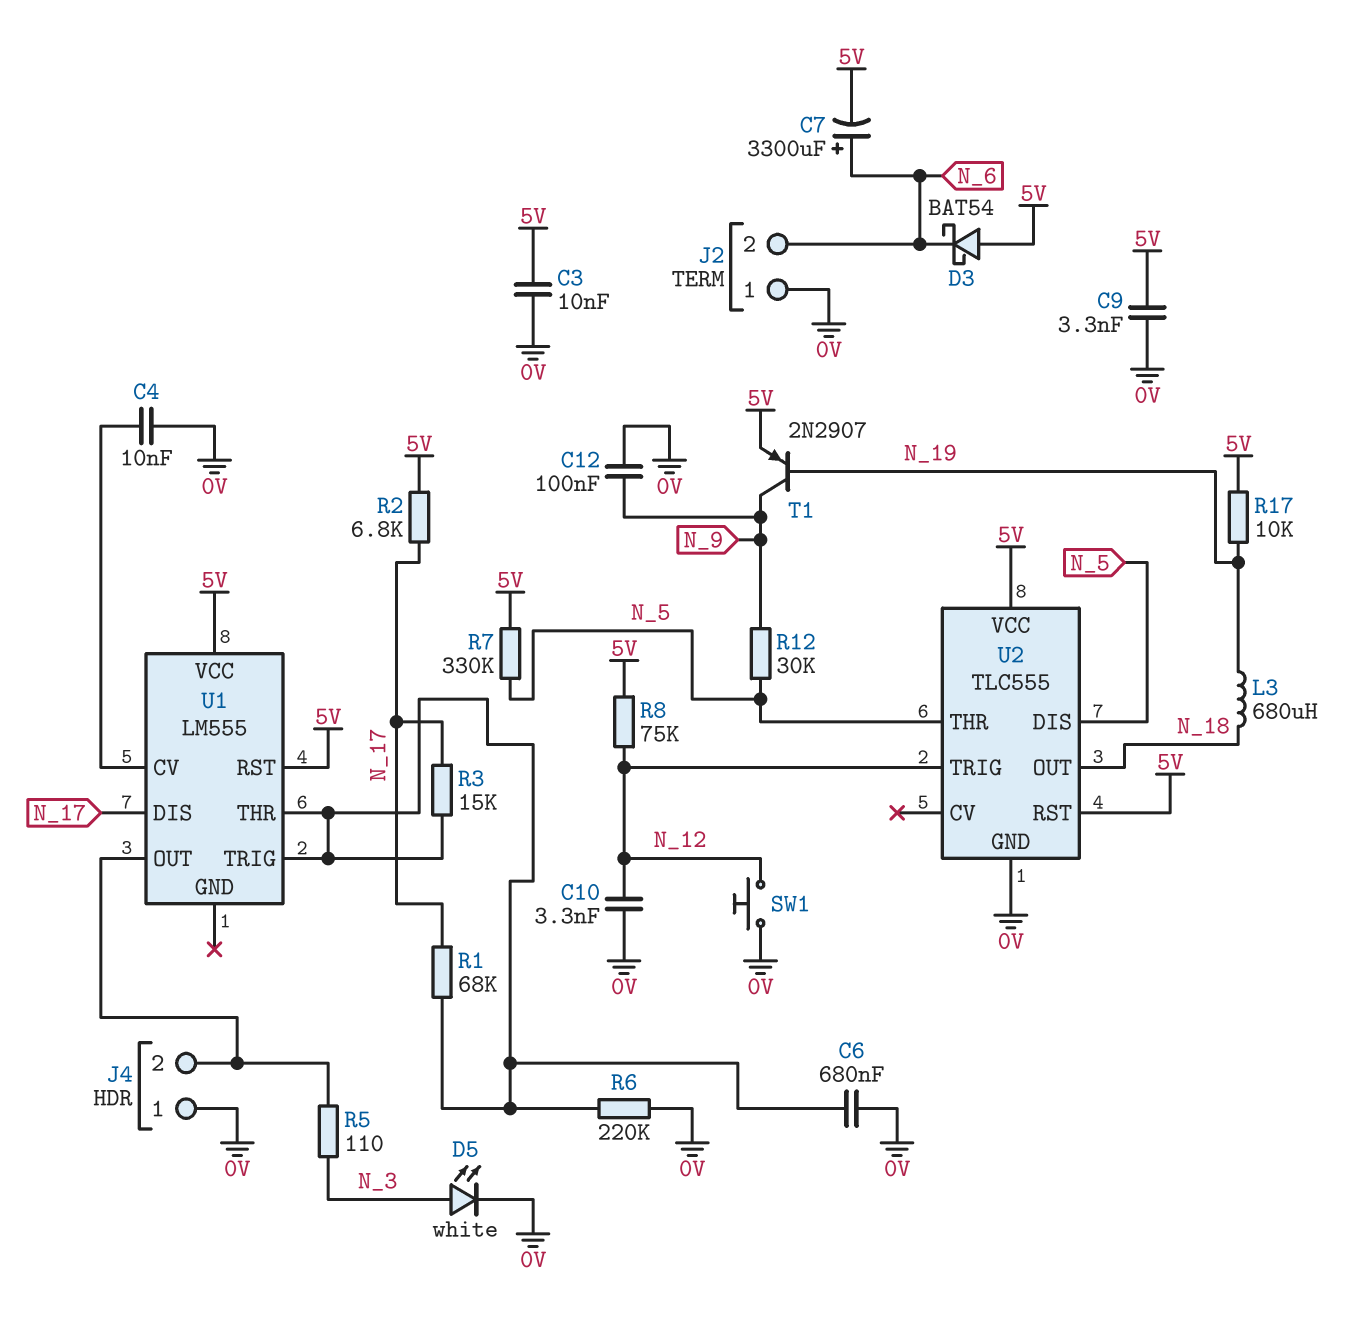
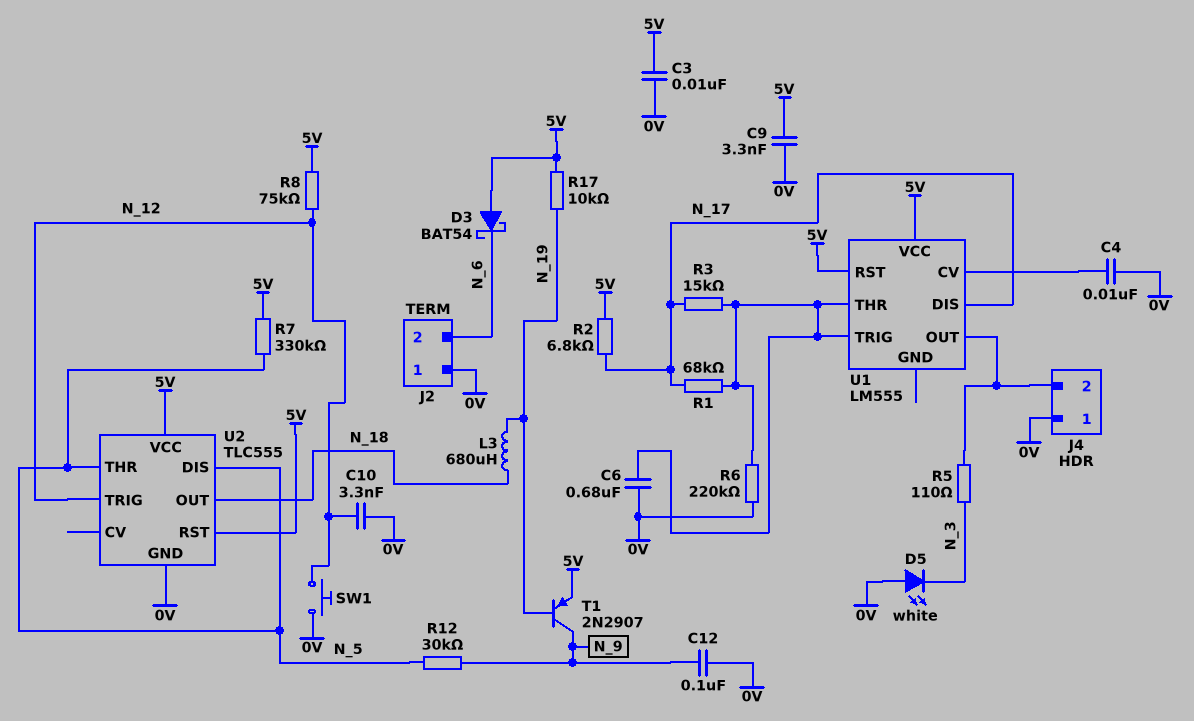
C7: 3300uF (plus N_6, minus 5V) -> none
D5: LED white (A N_3, K 0V) -> LED white (A 0V, K N_3)

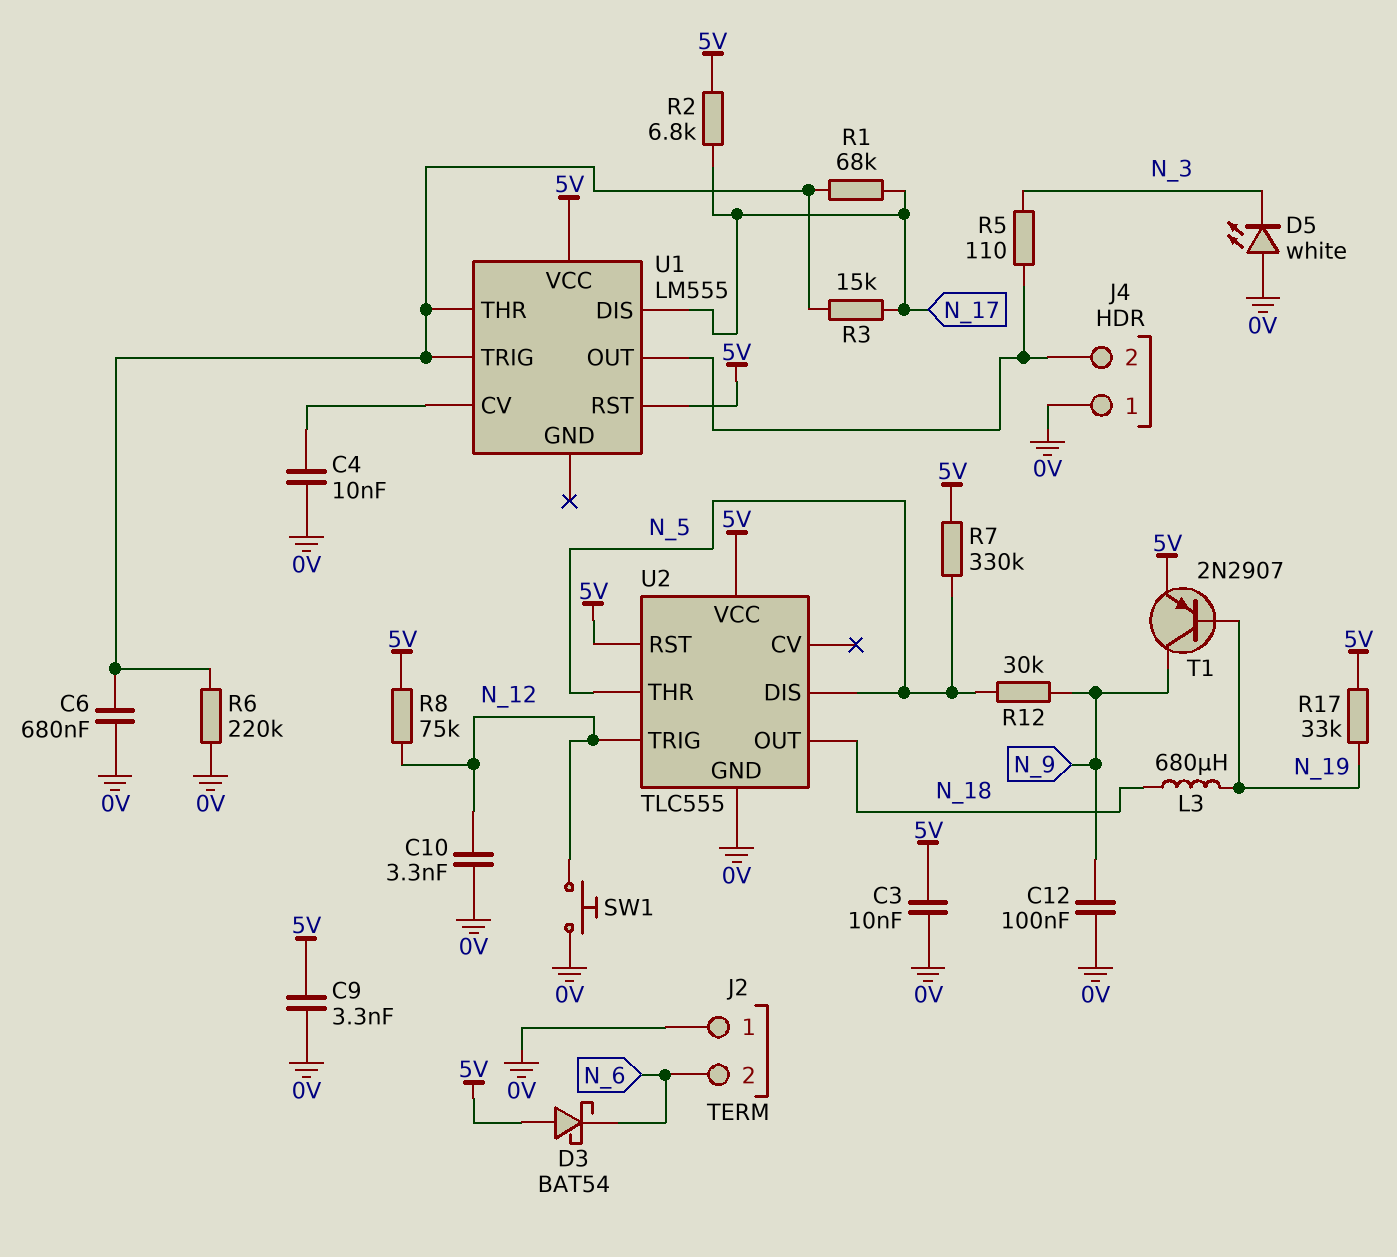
R17: 10k (5V, N_19) -> 33k (5V, N_19)

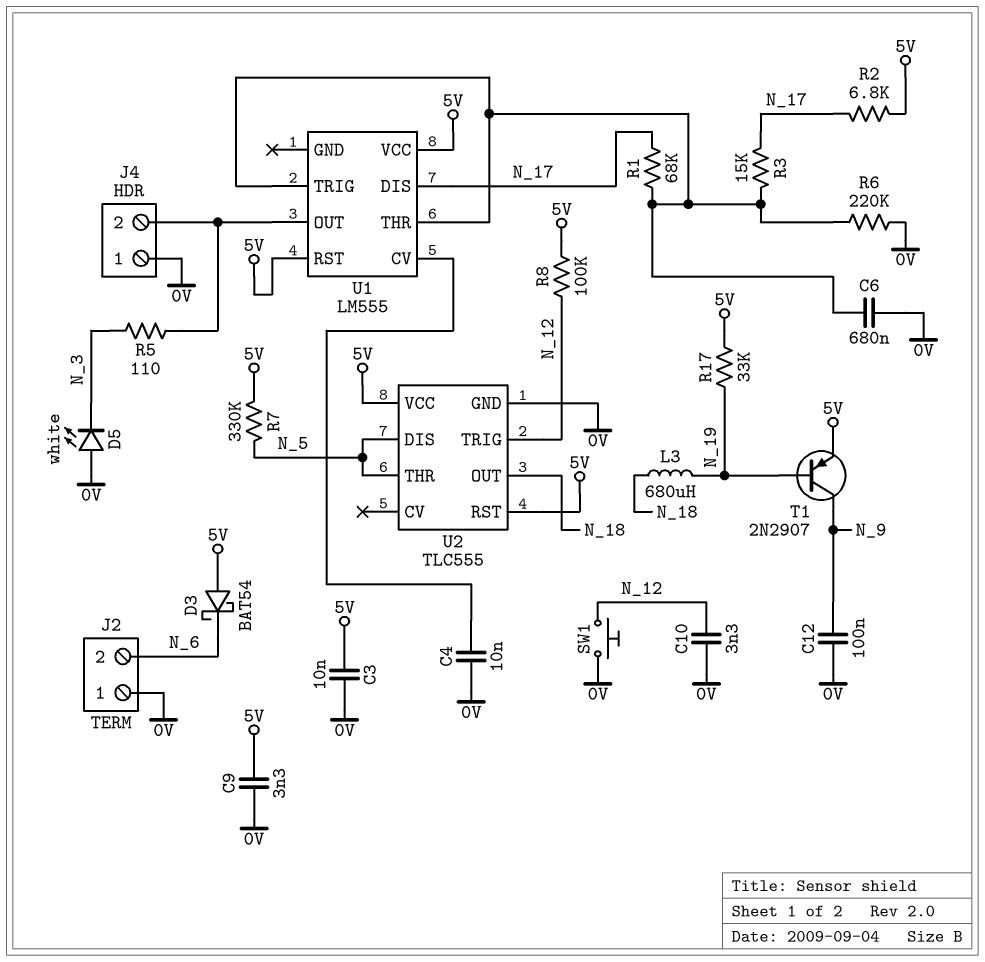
R8: 75k (5V, N_12) -> 100k (5V, N_12)
R12: 30k (N_5, N_9) -> none

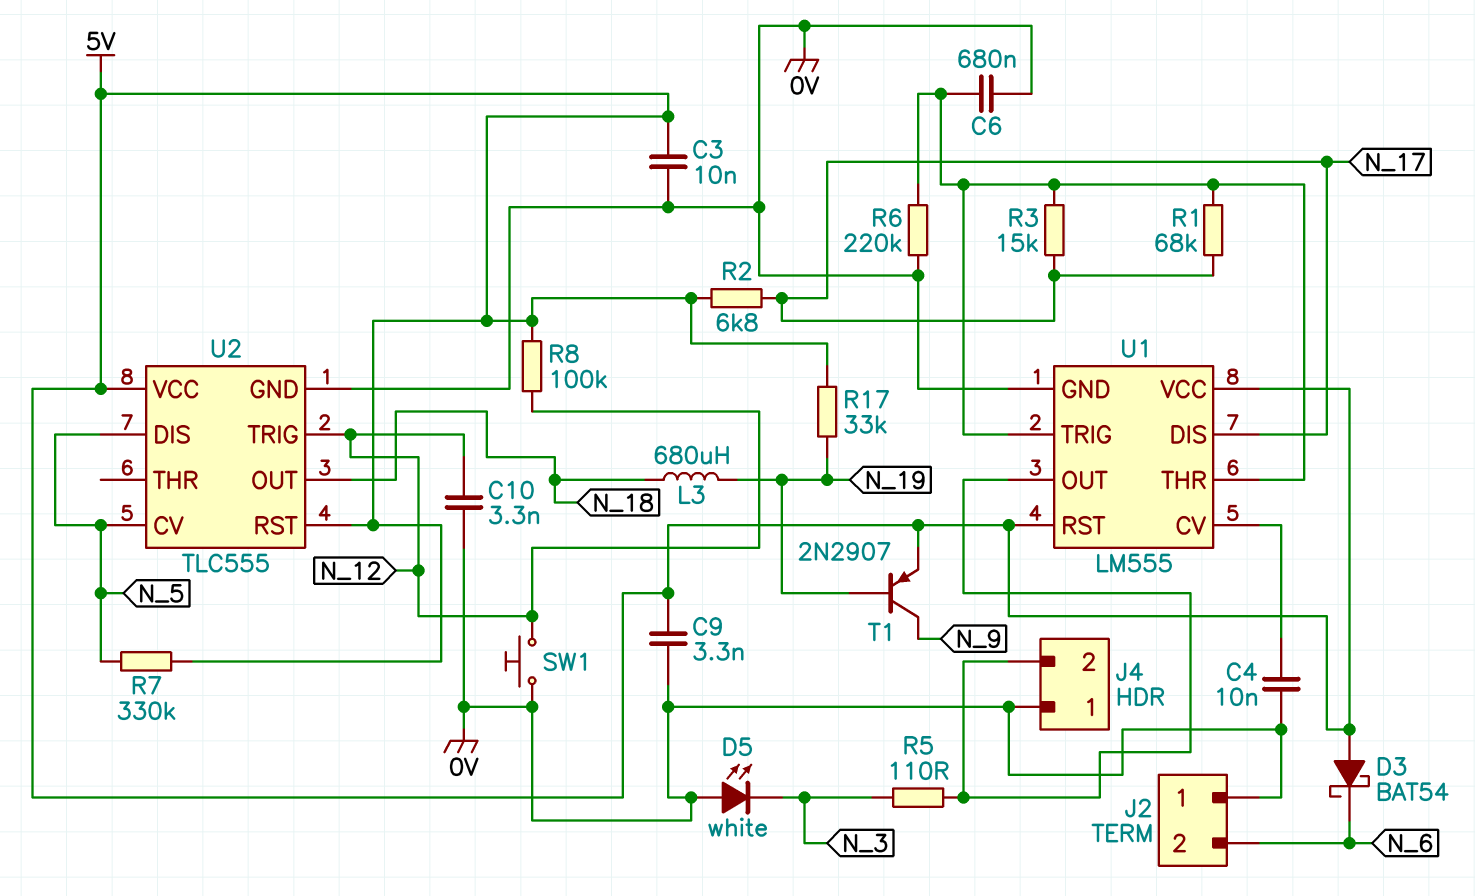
C12: 100nF (0V, N_9) -> none
U1 pin GND: none -> 0V
U2 pin CV: none -> N_5
U2 pin THR: N_5 -> none

